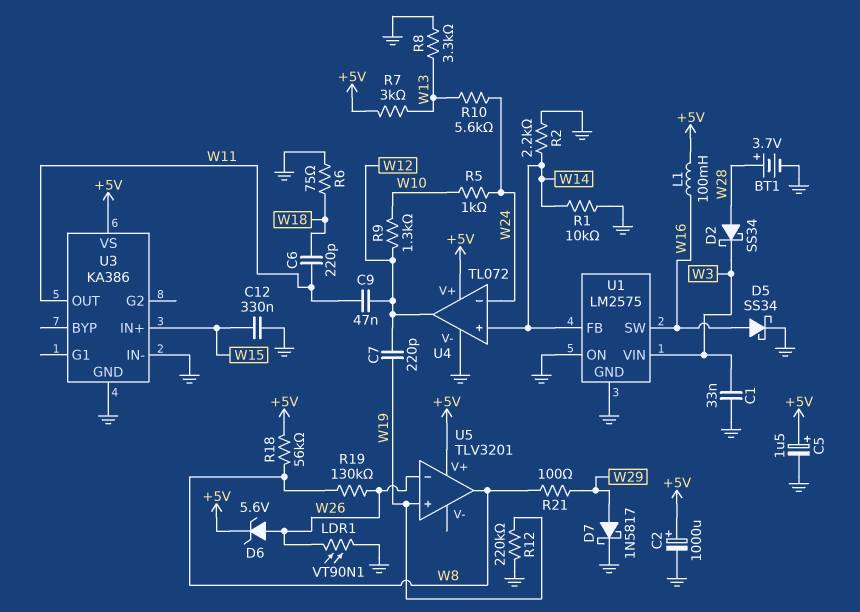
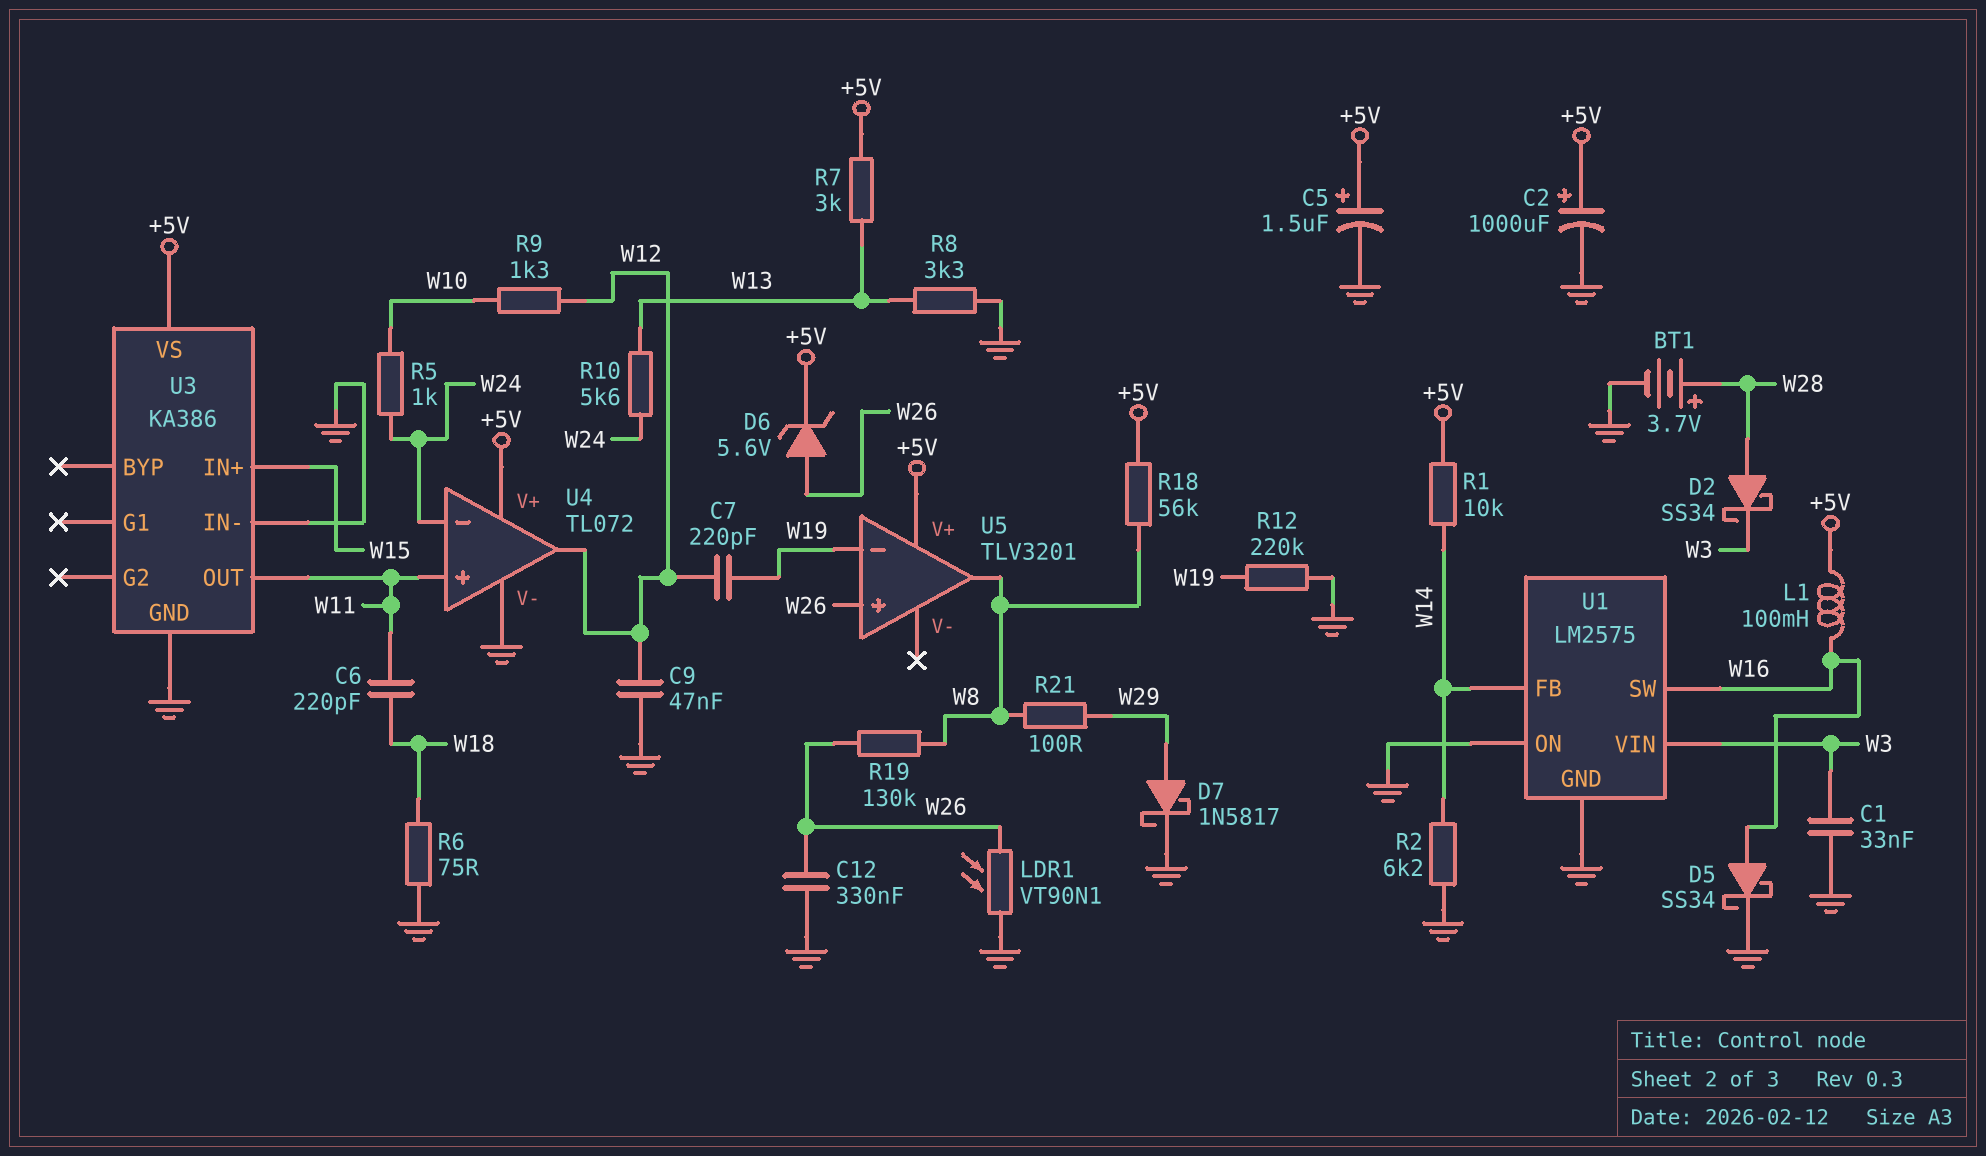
C9: 47nF (W11, W12) -> 47nF (GND, W12)
C12: 330nF (GND, W15) -> 330nF (GND, W26)
R1: 10k (GND, W14) -> 10k (+5V, W14)
R2: 2.2k (GND, W14) -> 6.2k (GND, W14)
U4 pin in+: W14 -> W11
U5 pin in+: W19 -> W26
U5 pin in-: W26 -> W19

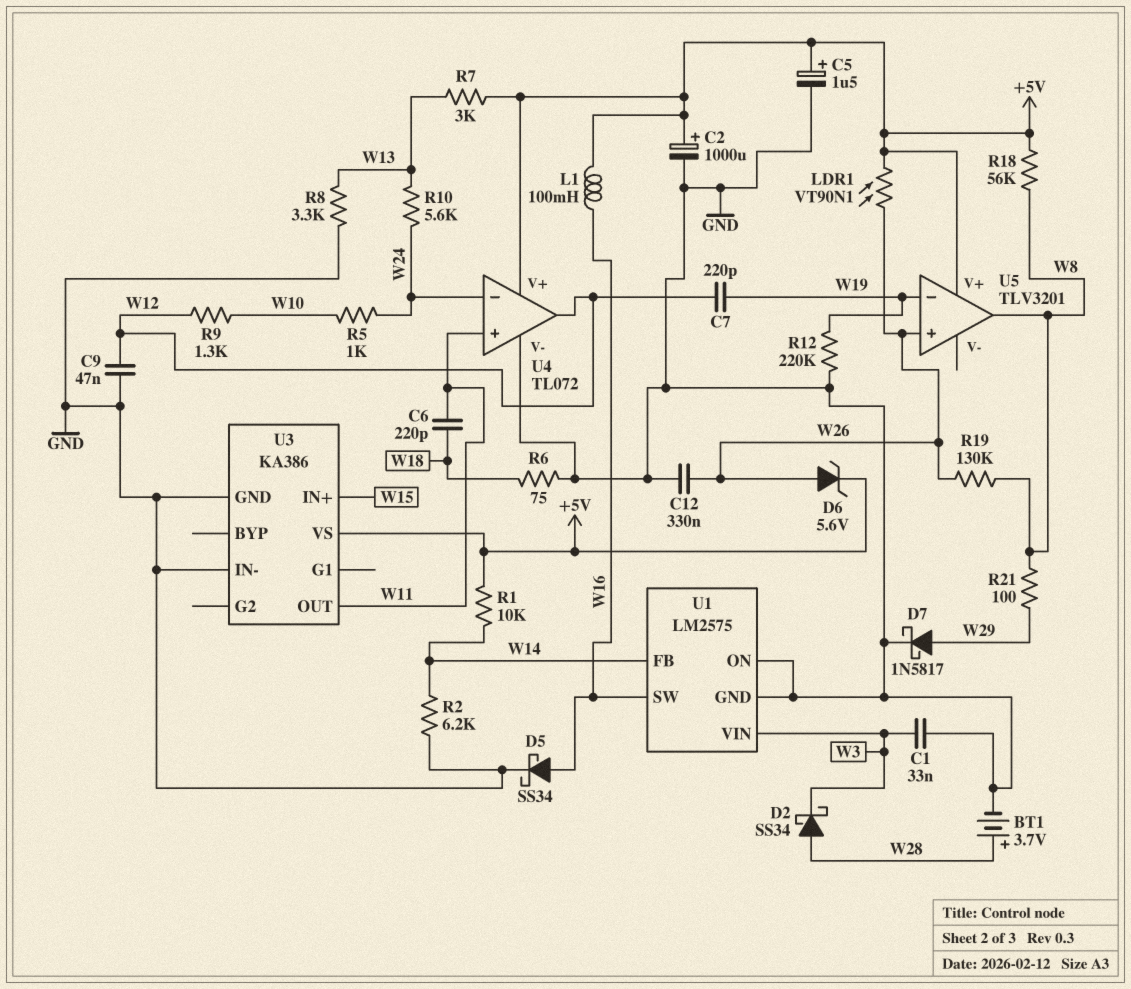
LDR1: VT90N1 (GND, W26) -> VT90N1 (+5V, W26)

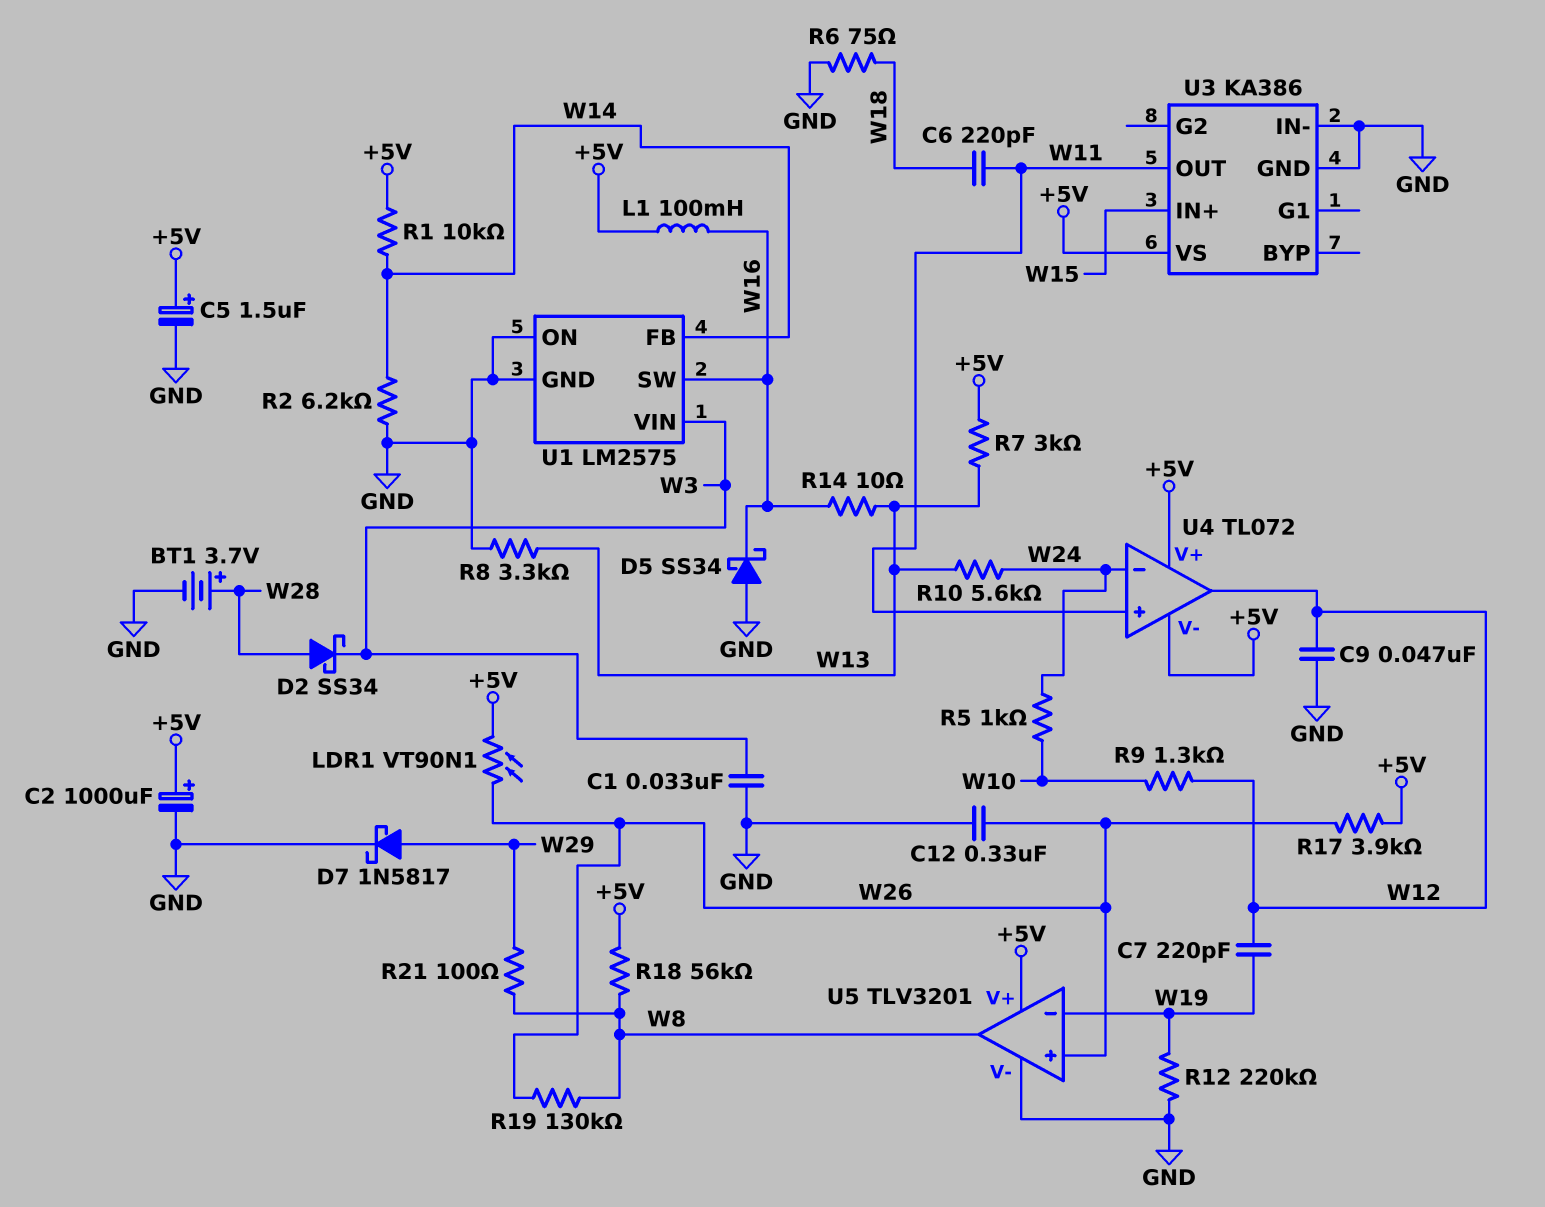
D5: schottky SS34 (A W16, K GND) -> schottky SS34 (A GND, K W16)
D6: zener 5.6V (A W26, K +5V) -> none
R14: none -> 10 (W13, W16)
R17: none -> 3.9k (+5V, W26)
U4 pin V-: GND -> +5V
U5 pin V-: none -> GND

